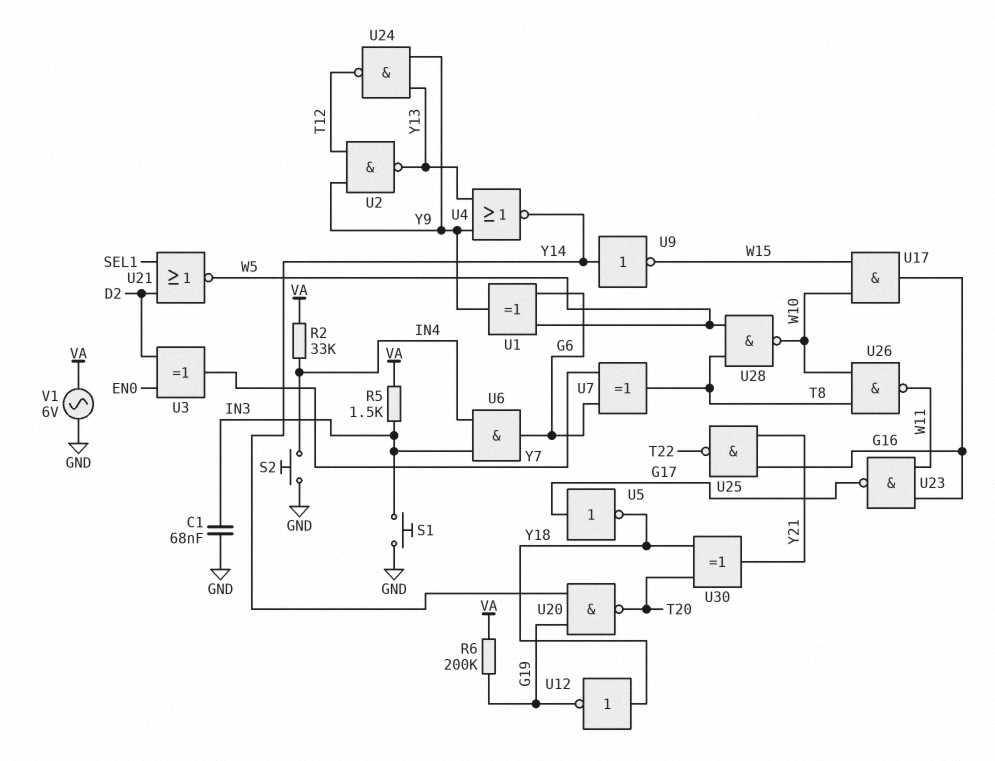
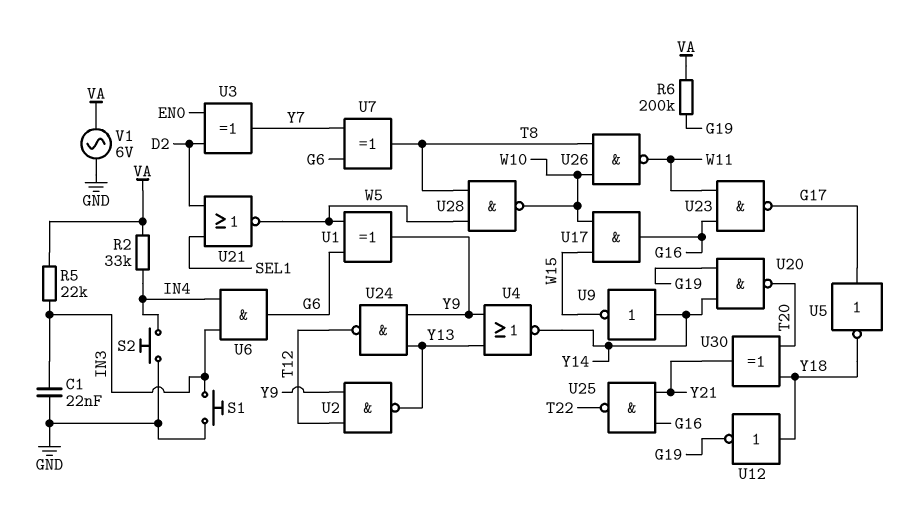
C1: 68nF (GND, IN3) -> 22nF (GND, IN3)
R5: 1.5k (IN3, VA) -> 22k (IN3, VA)

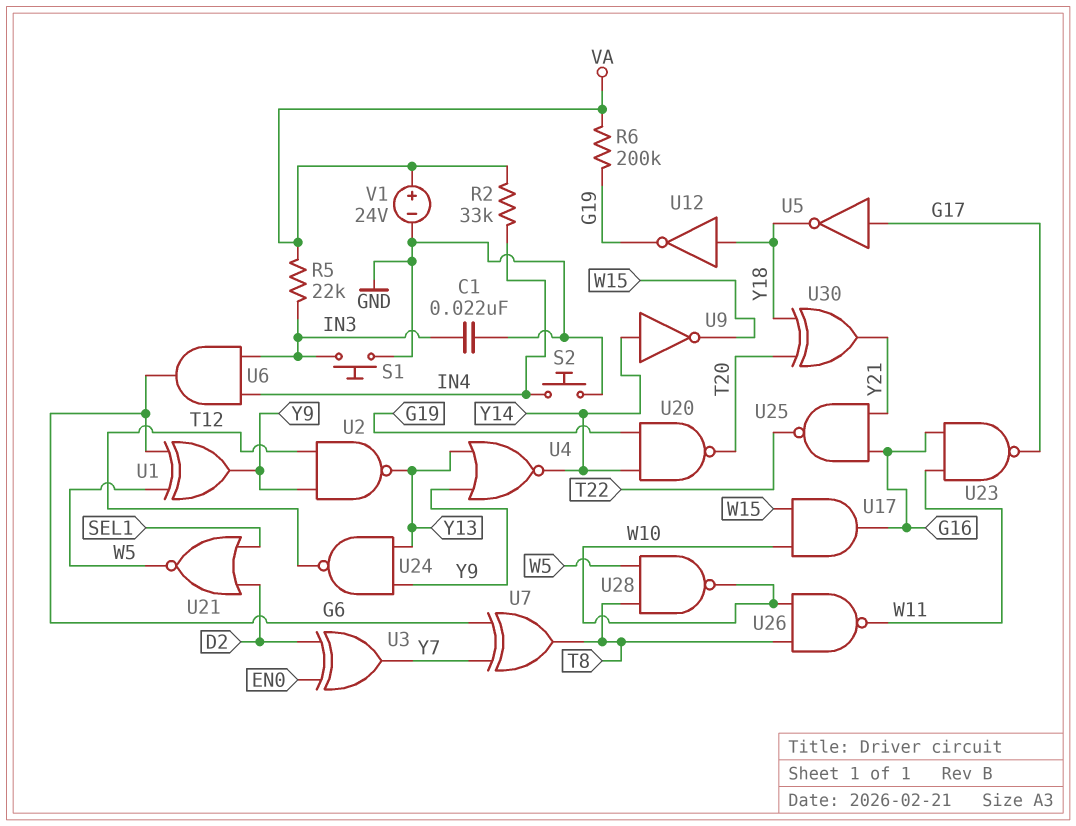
V1: AC 6V (GND, VA) -> 24V (plus VA, minus GND)

